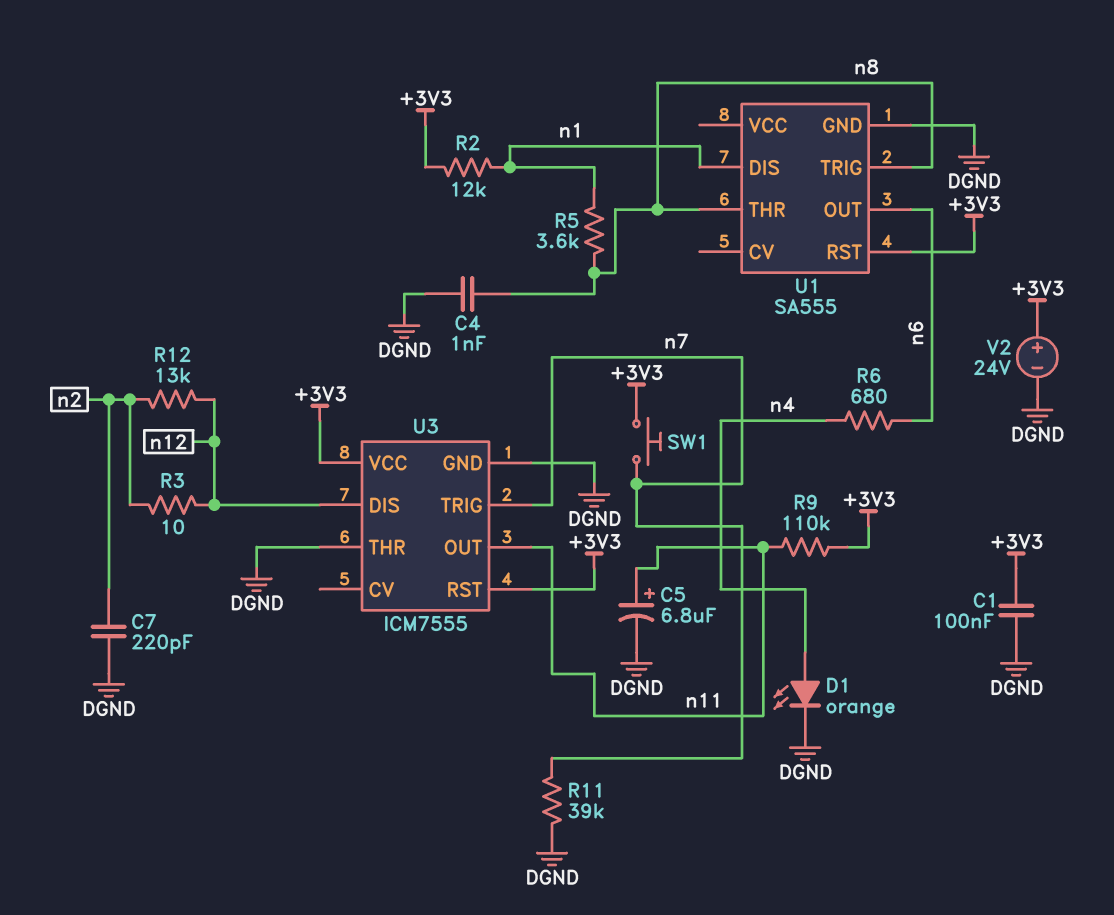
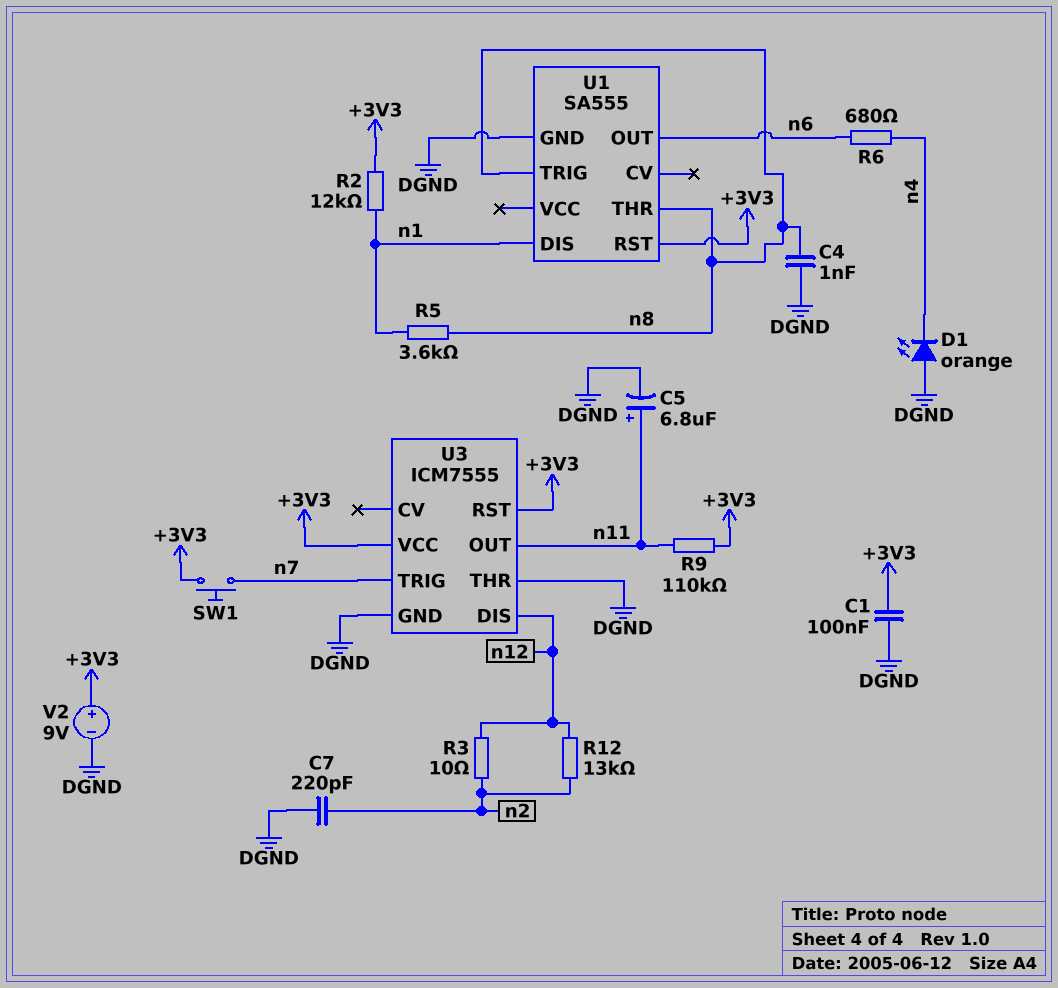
D1: LED orange (A n4, K DGND) -> LED orange (A DGND, K n4)
R11: 39k (DGND, n7) -> none
V2: 24V (plus +3V3, minus DGND) -> 9V (plus +3V3, minus DGND)

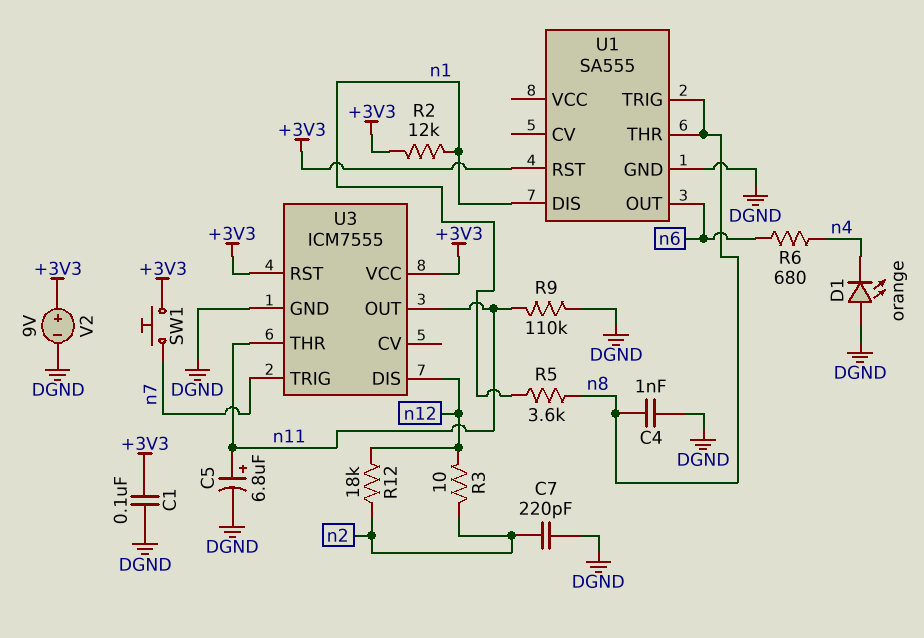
R9: 110k (+3V3, n11) -> 110k (DGND, n11)
R12: 13k (n2, n12) -> 18k (n2, n12)
U3 pin THR: DGND -> n11

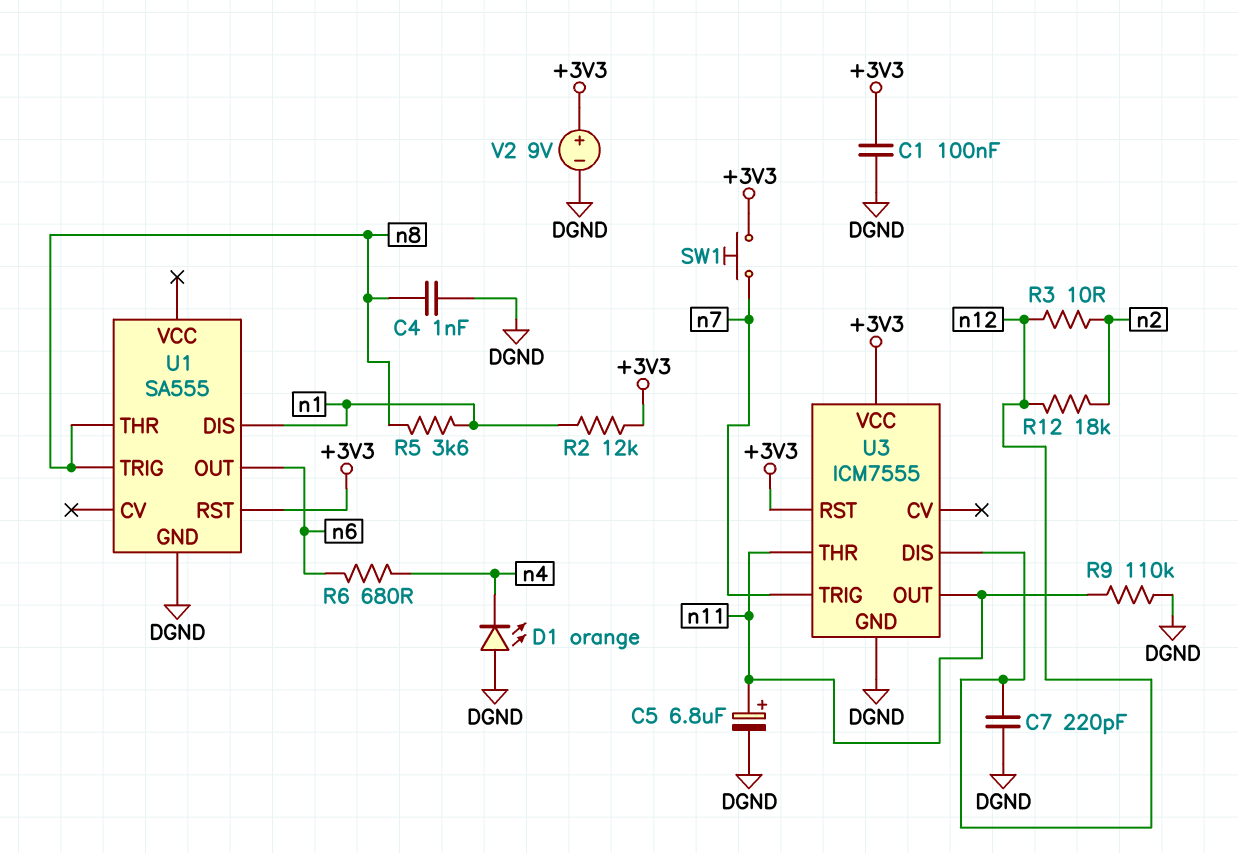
C7: 220pF (DGND, n2) -> 220pF (DGND, n12)

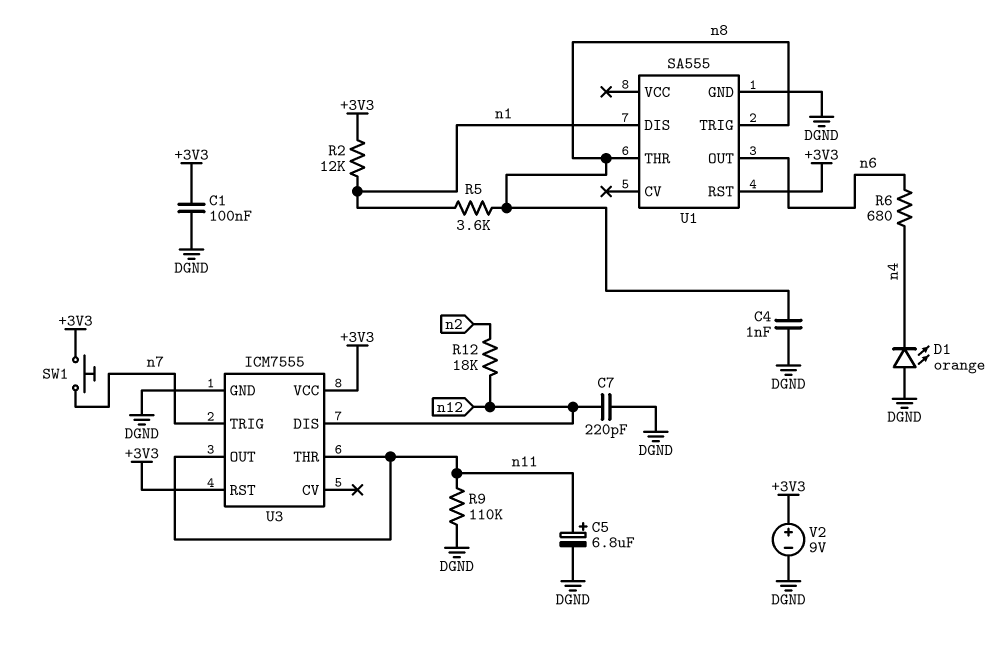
R3: 10 (n2, n12) -> none

